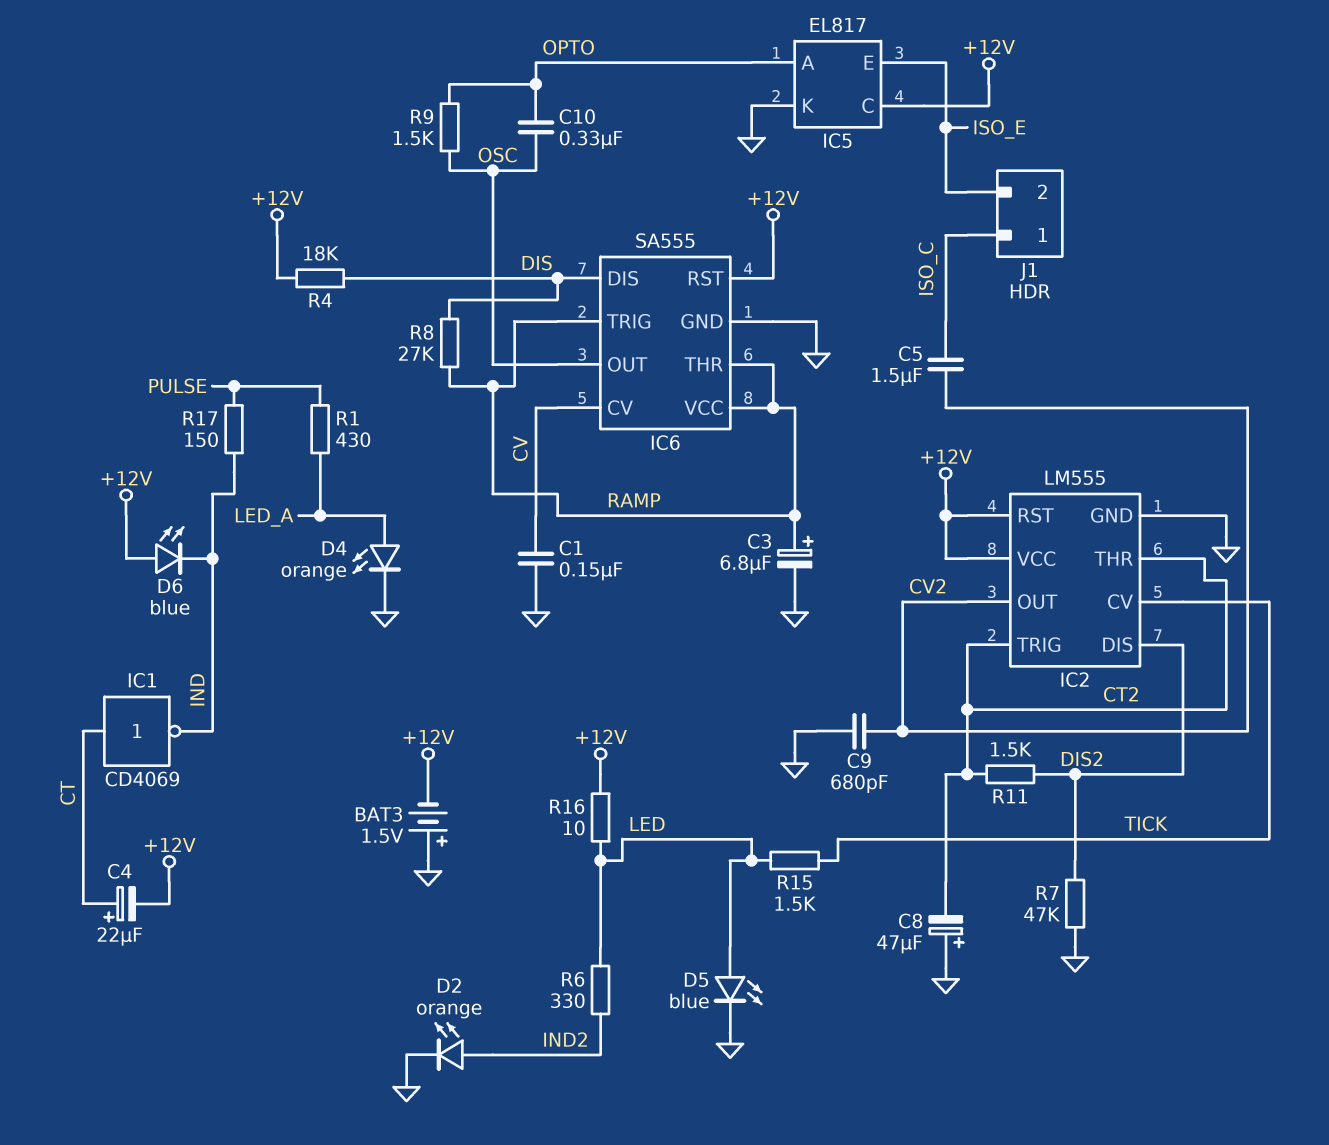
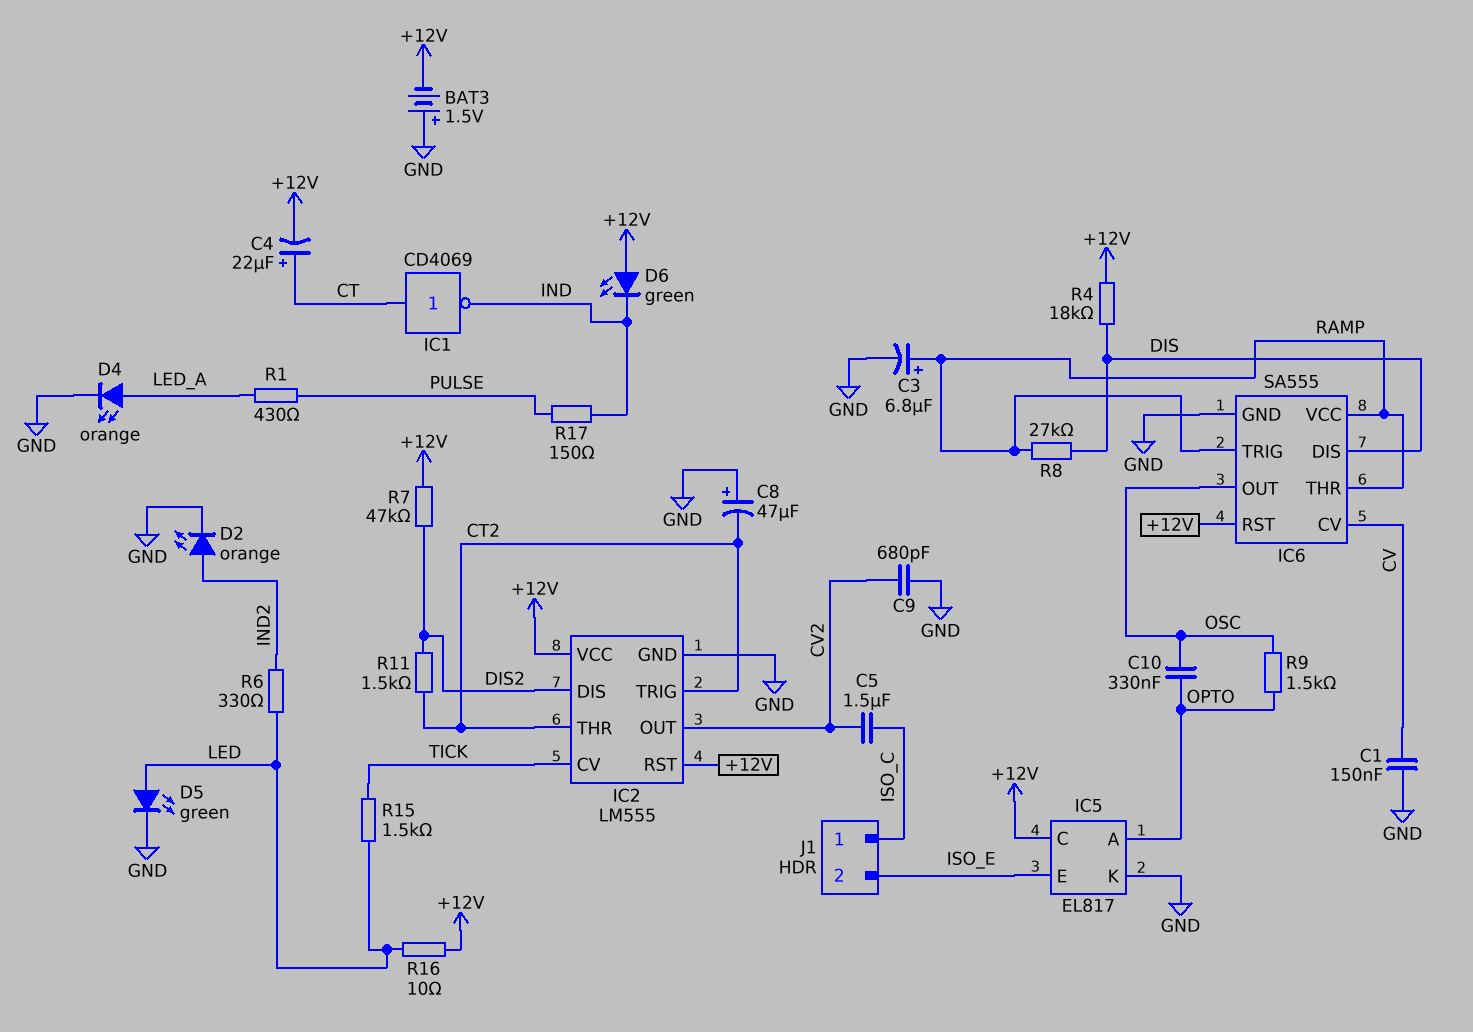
D5: LED blue (A LED, K GND) -> LED green (A LED, K GND)
D6: LED blue (A +12V, K IND) -> LED green (A +12V, K IND)
R7: 47k (DIS2, GND) -> 47k (+12V, DIS2)

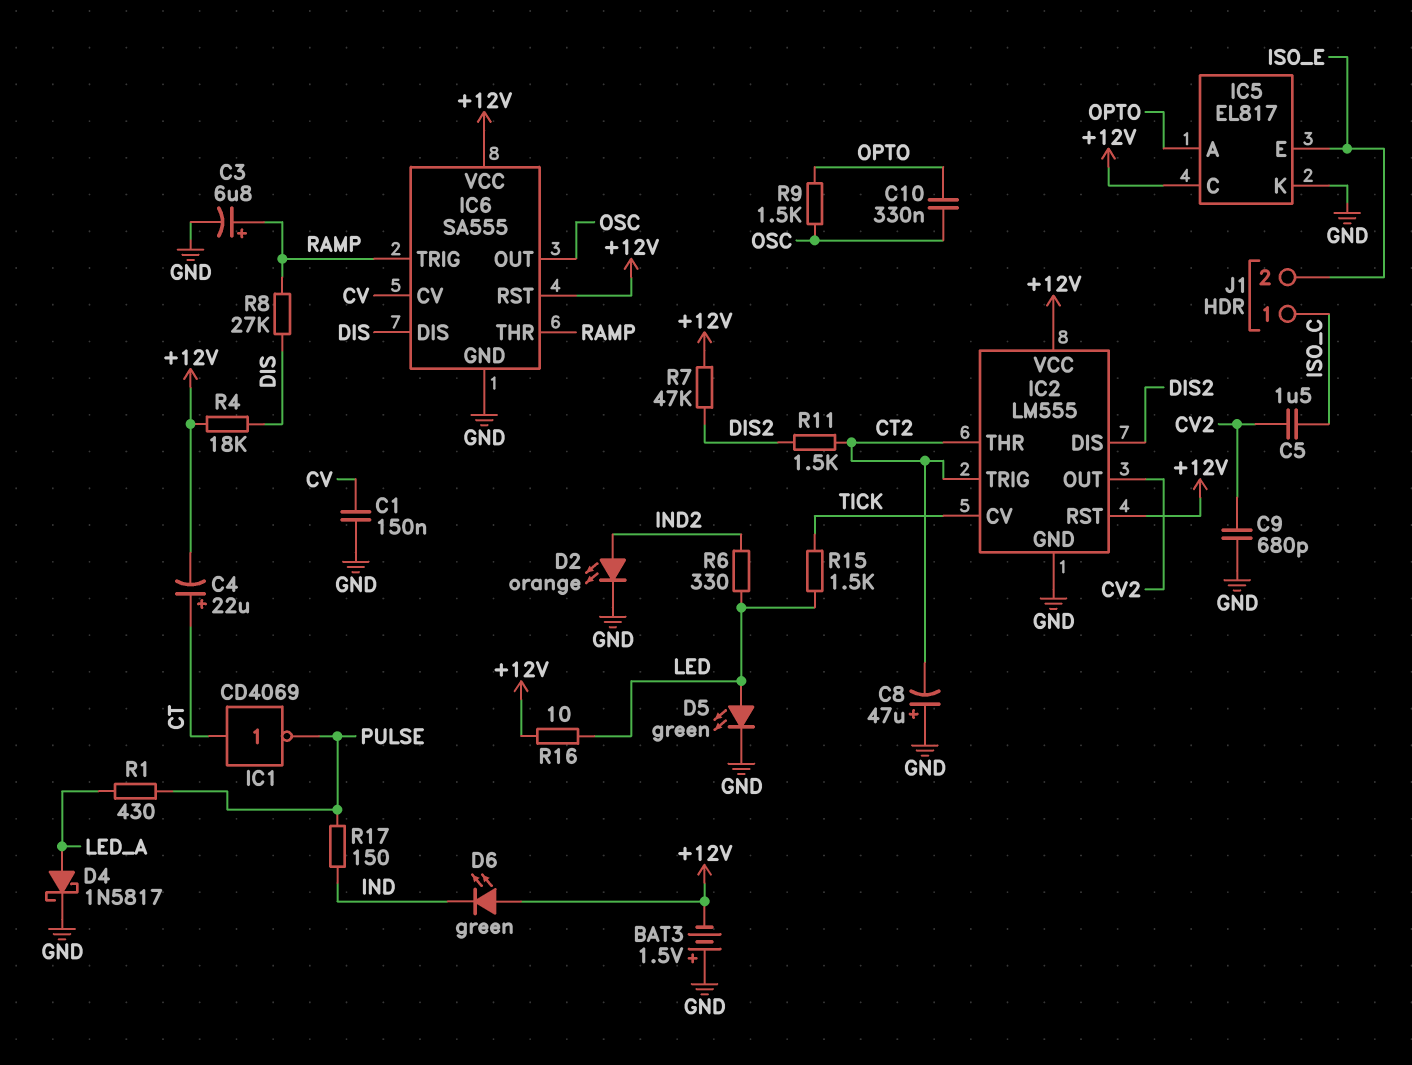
D4: LED orange (A LED_A, K GND) -> schottky 1N5817 (A LED_A, K GND)
IC1: NOT CD4069 (in CT, out IND) -> NOT CD4069 (in CT, out PULSE)
IC6 pin VCC: RAMP -> +12V

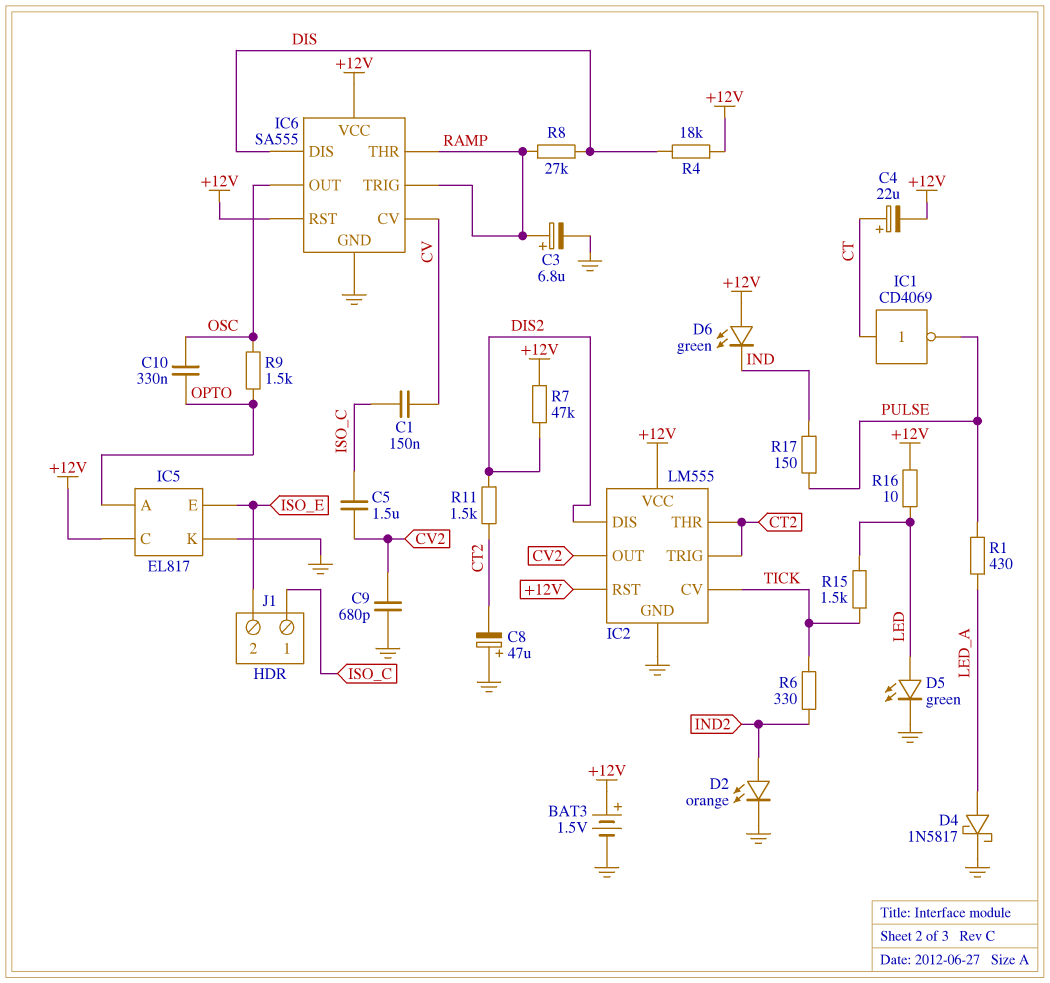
BAT3: 1.5V (plus GND, minus +12V) -> 1.5V (plus +12V, minus GND)
C1: 150nF (CV, GND) -> 150nF (CV, ISO_C)
R6: 330 (IND2, LED) -> 330 (IND2, TICK)

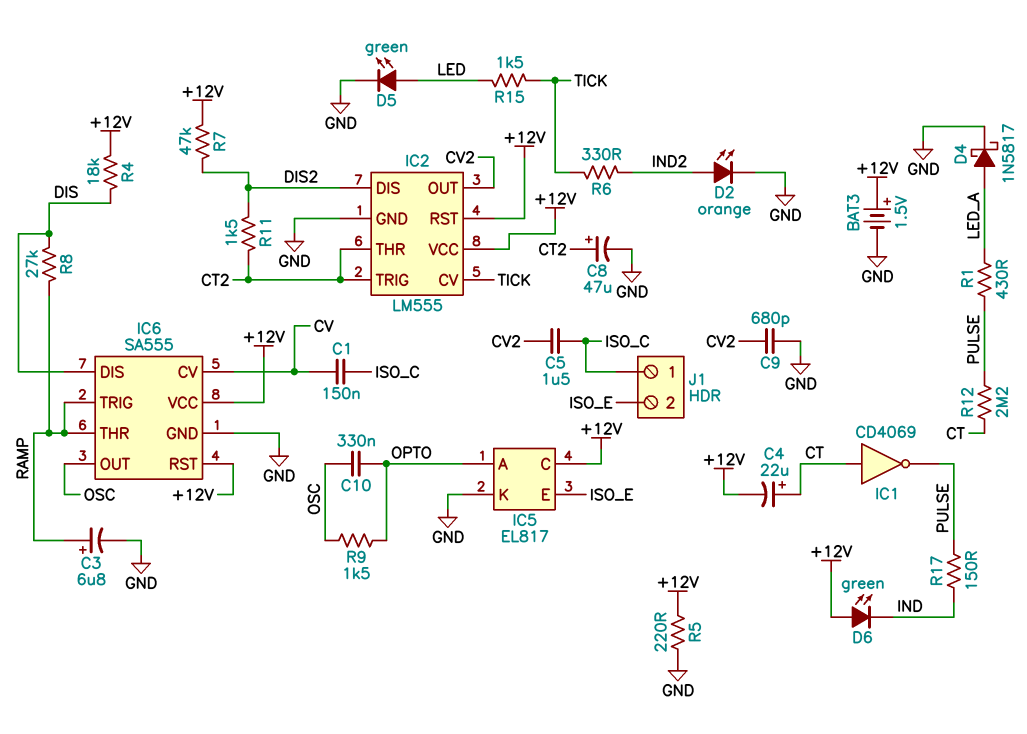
C8: 47uF (plus GND, minus CT2) -> 47uF (plus CT2, minus GND)
R5: none -> 220 (+12V, GND)
R12: none -> 2.2M (CT, PULSE)
R16: 10 (+12V, LED) -> none

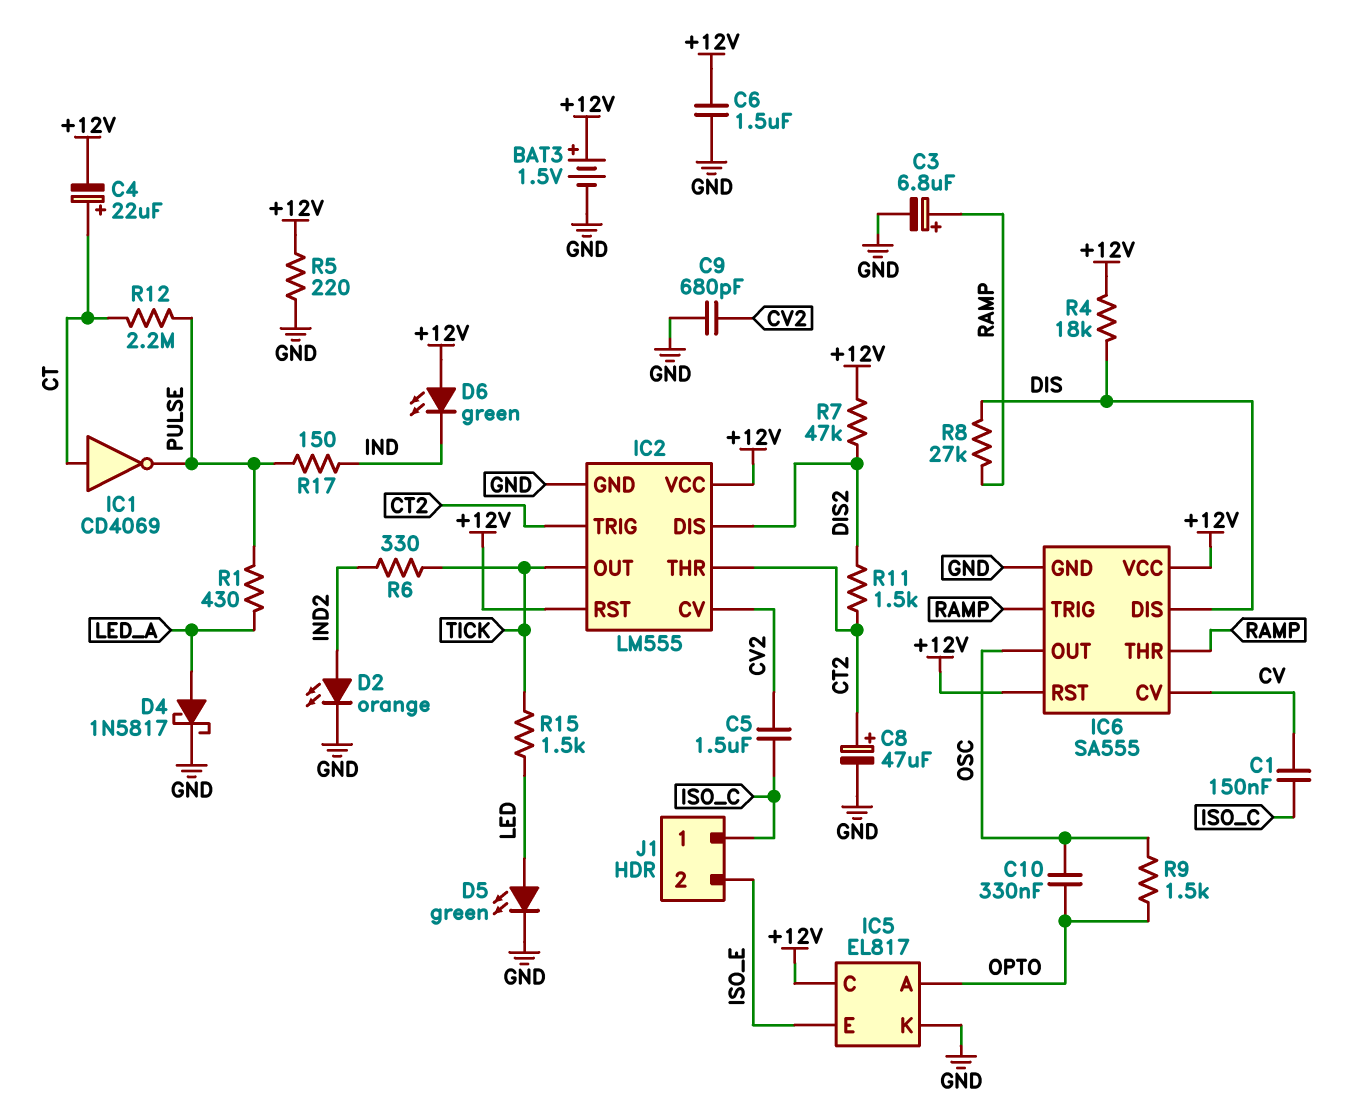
C6: none -> 1.5uF (+12V, GND)
IC2 pin CV: TICK -> CV2
IC2 pin OUT: CV2 -> TICK

